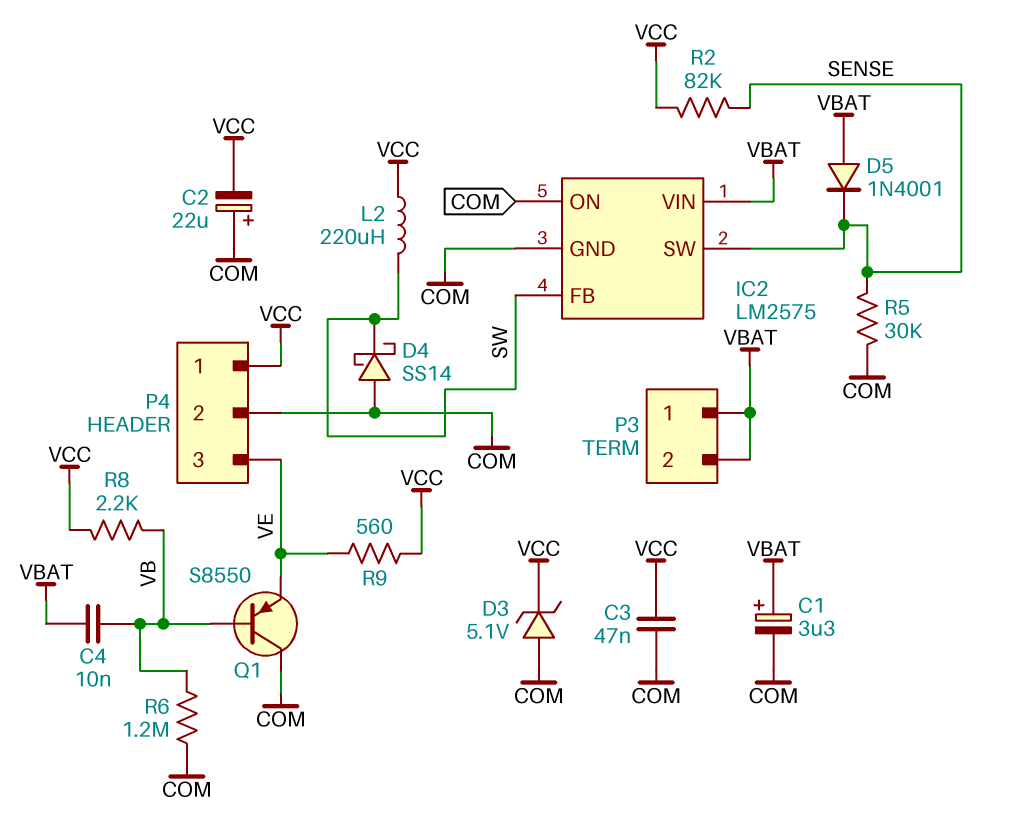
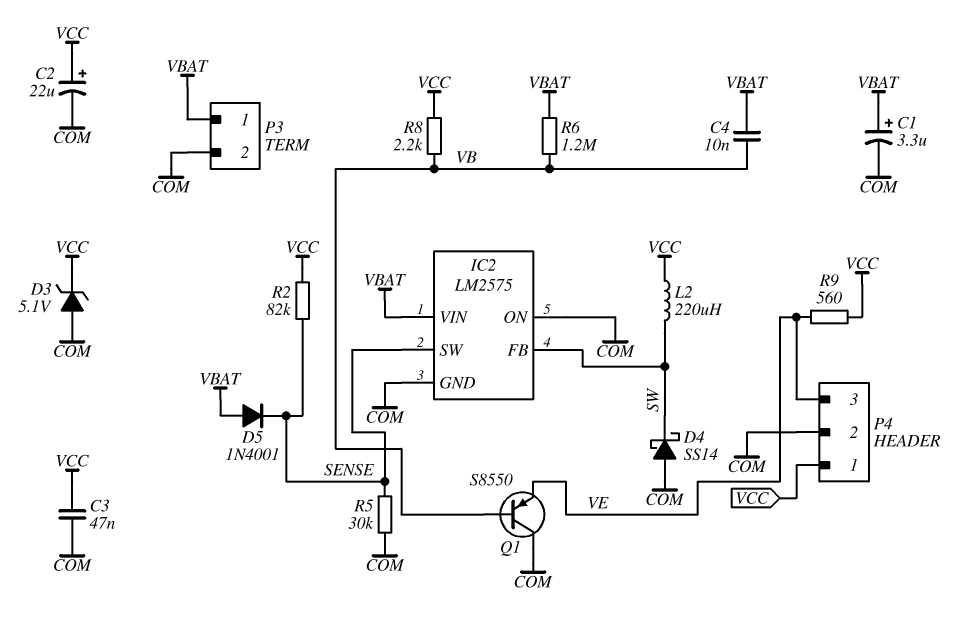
C2: 22uF (plus COM, minus VCC) -> 22uF (plus VCC, minus COM)
P3 pin 2: VBAT -> COM
R6: 1.2M (COM, VB) -> 1.2M (VB, VBAT)

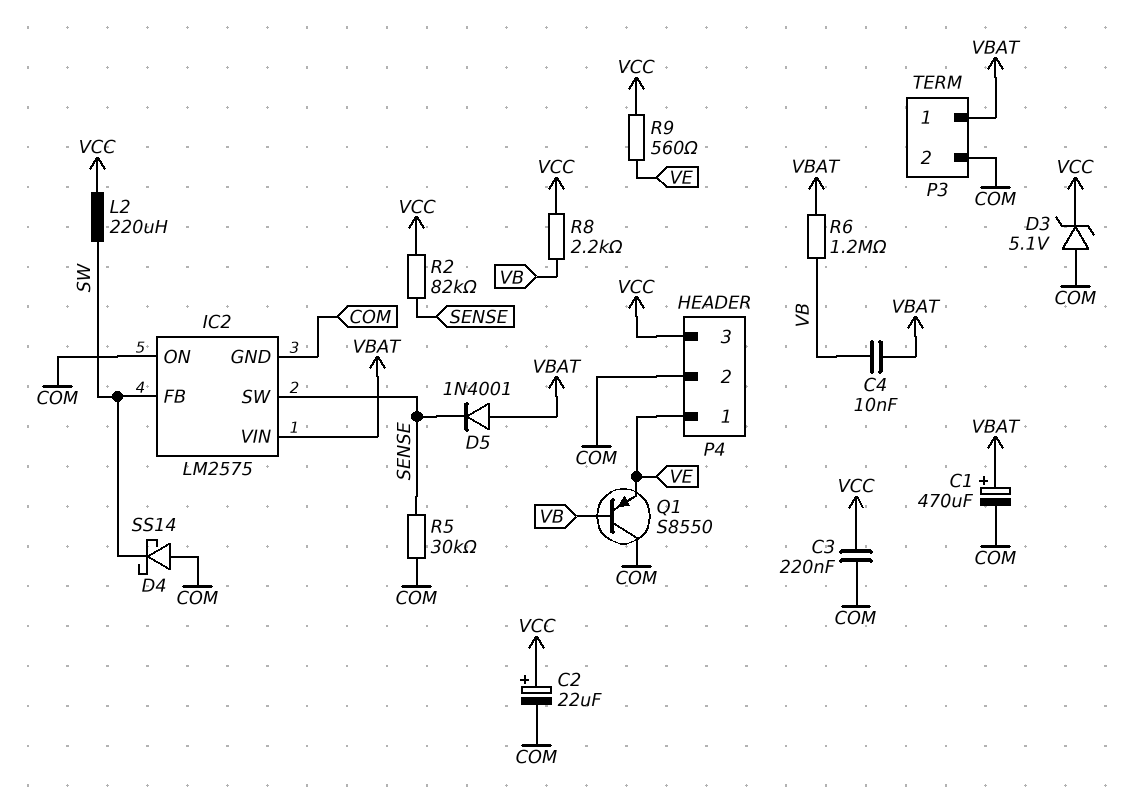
C1: 3.3uF (plus VBAT, minus COM) -> 470uF (plus VBAT, minus COM)
C3: 47nF (COM, VCC) -> 220nF (COM, VCC)
P4 pin 1: VCC -> VE
P4 pin 3: VE -> VCC

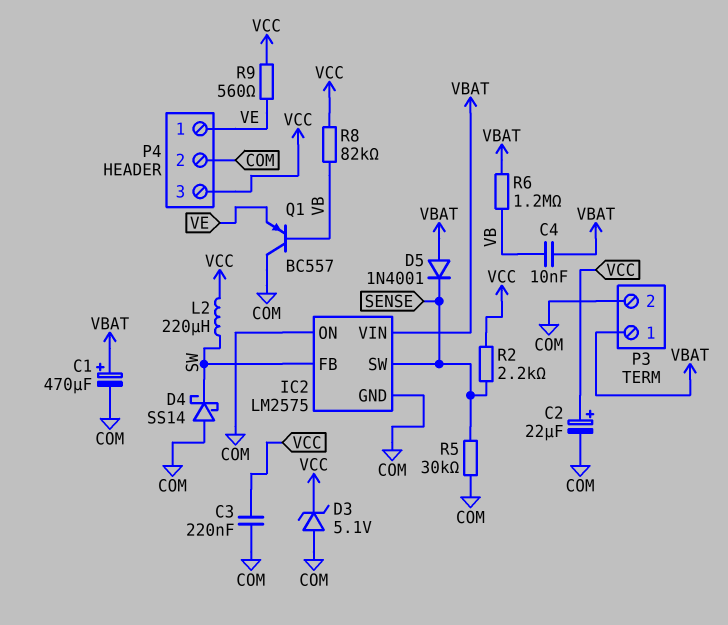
Q1: PNP S8550 (B VB, C COM, E VE) -> PNP BC557 (B VB, C COM, E VE)
R2: 82k (SENSE, VCC) -> 2.2k (SENSE, VCC)
R8: 2.2k (VB, VCC) -> 82k (VB, VCC)

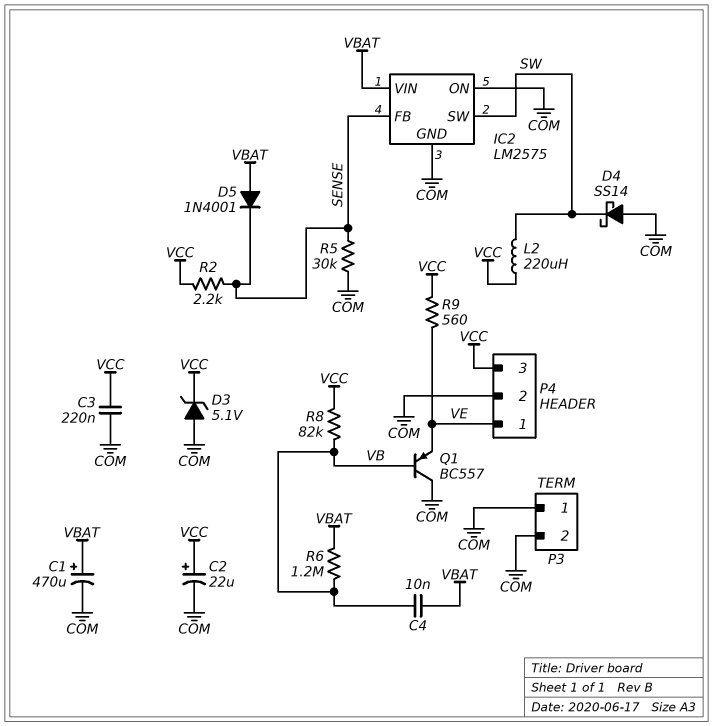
IC2 pin FB: SW -> SENSE
IC2 pin SW: SENSE -> SW
P3 pin 1: VBAT -> COM

